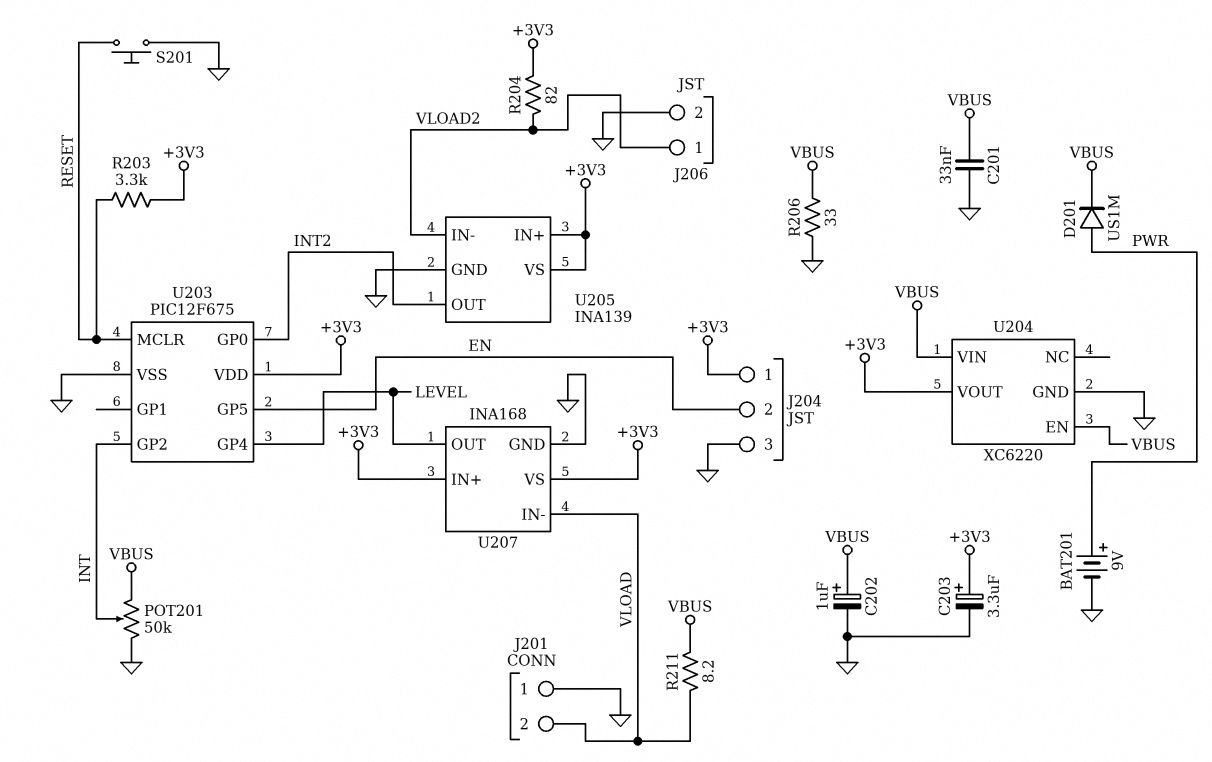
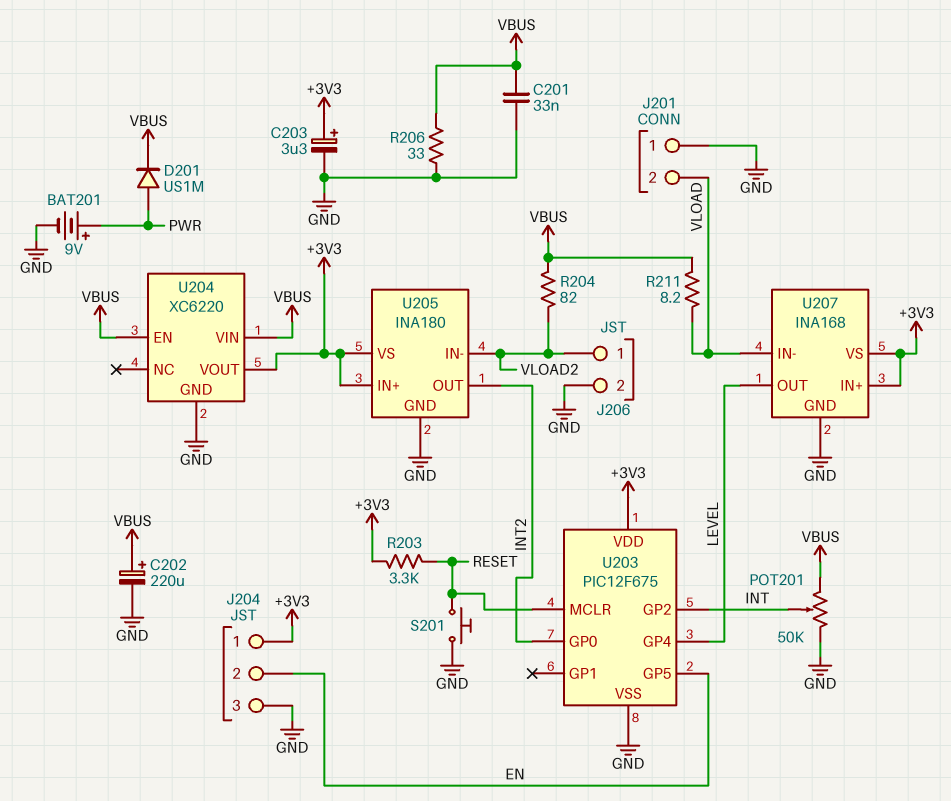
C202: 1uF (plus VBUS, minus GND) -> 220uF (plus VBUS, minus GND)
R204: 82 (+3V3, VLOAD2) -> 82 (VBUS, VLOAD2)
U205: INA139 -> INA180

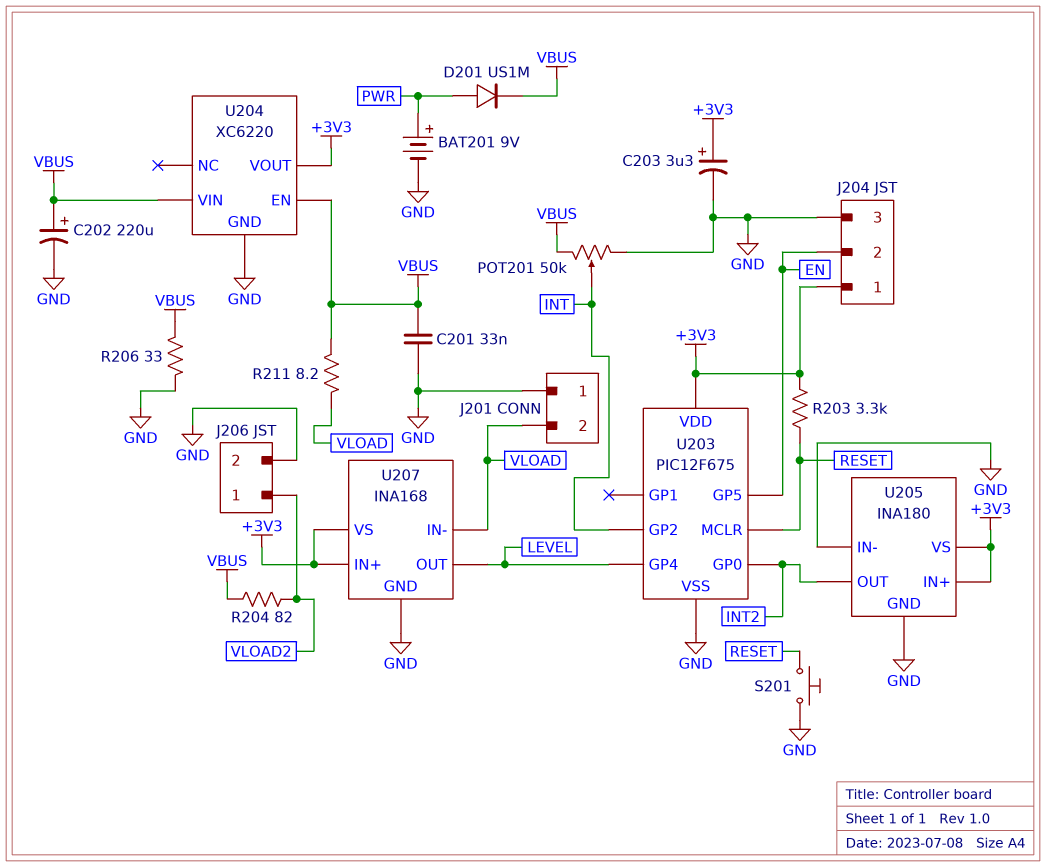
U205 pin IN-: VLOAD2 -> GND

